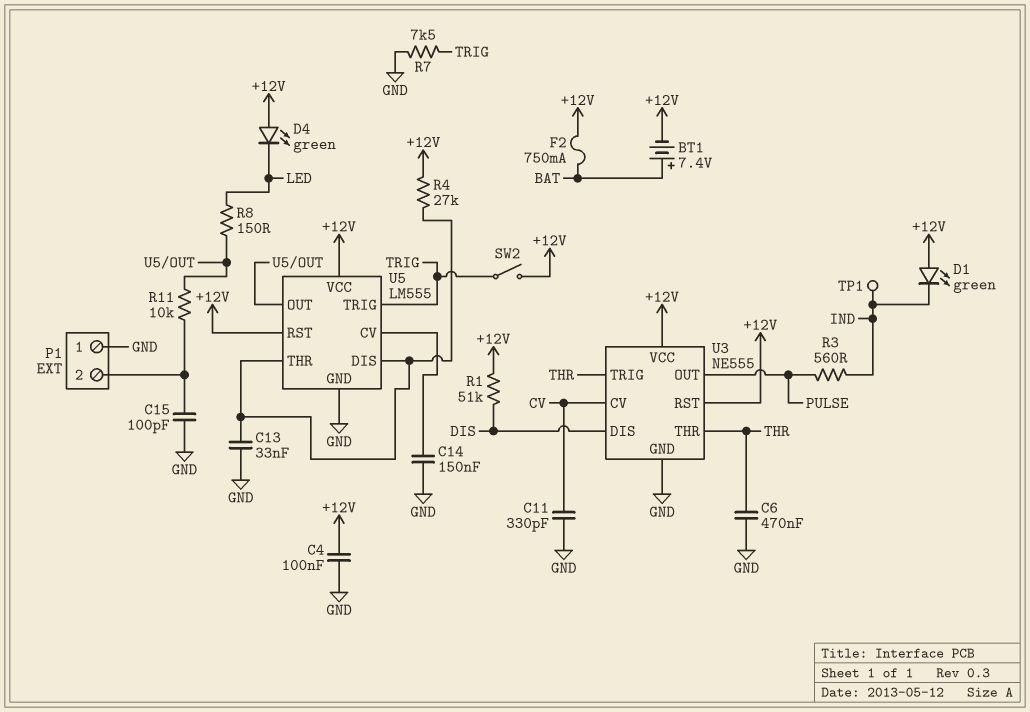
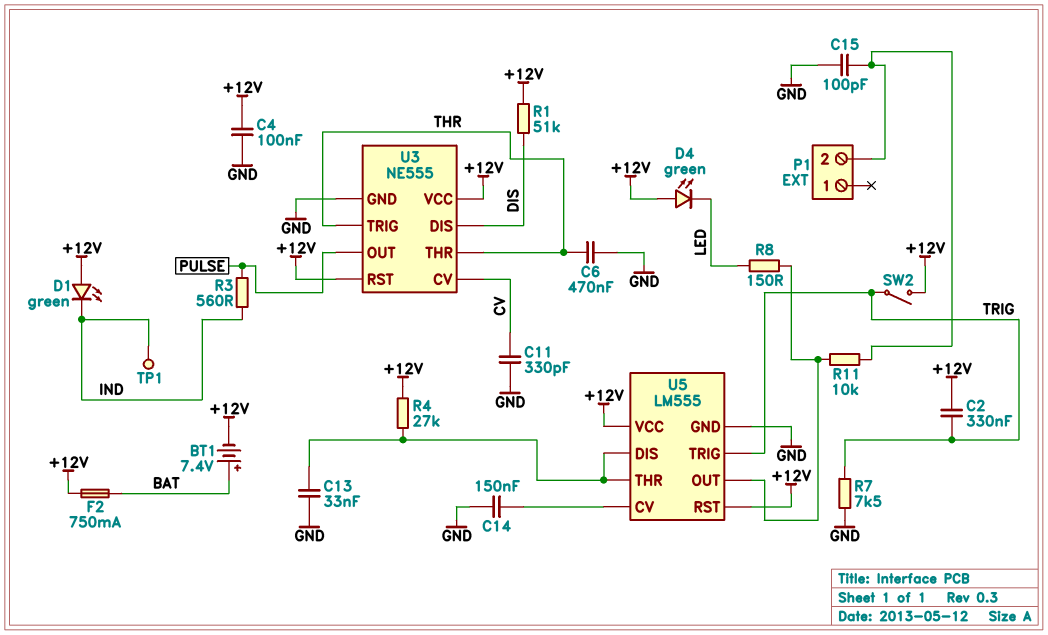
C2: none -> 330nF (+12V, TRIG)
P1 pin 1: GND -> none

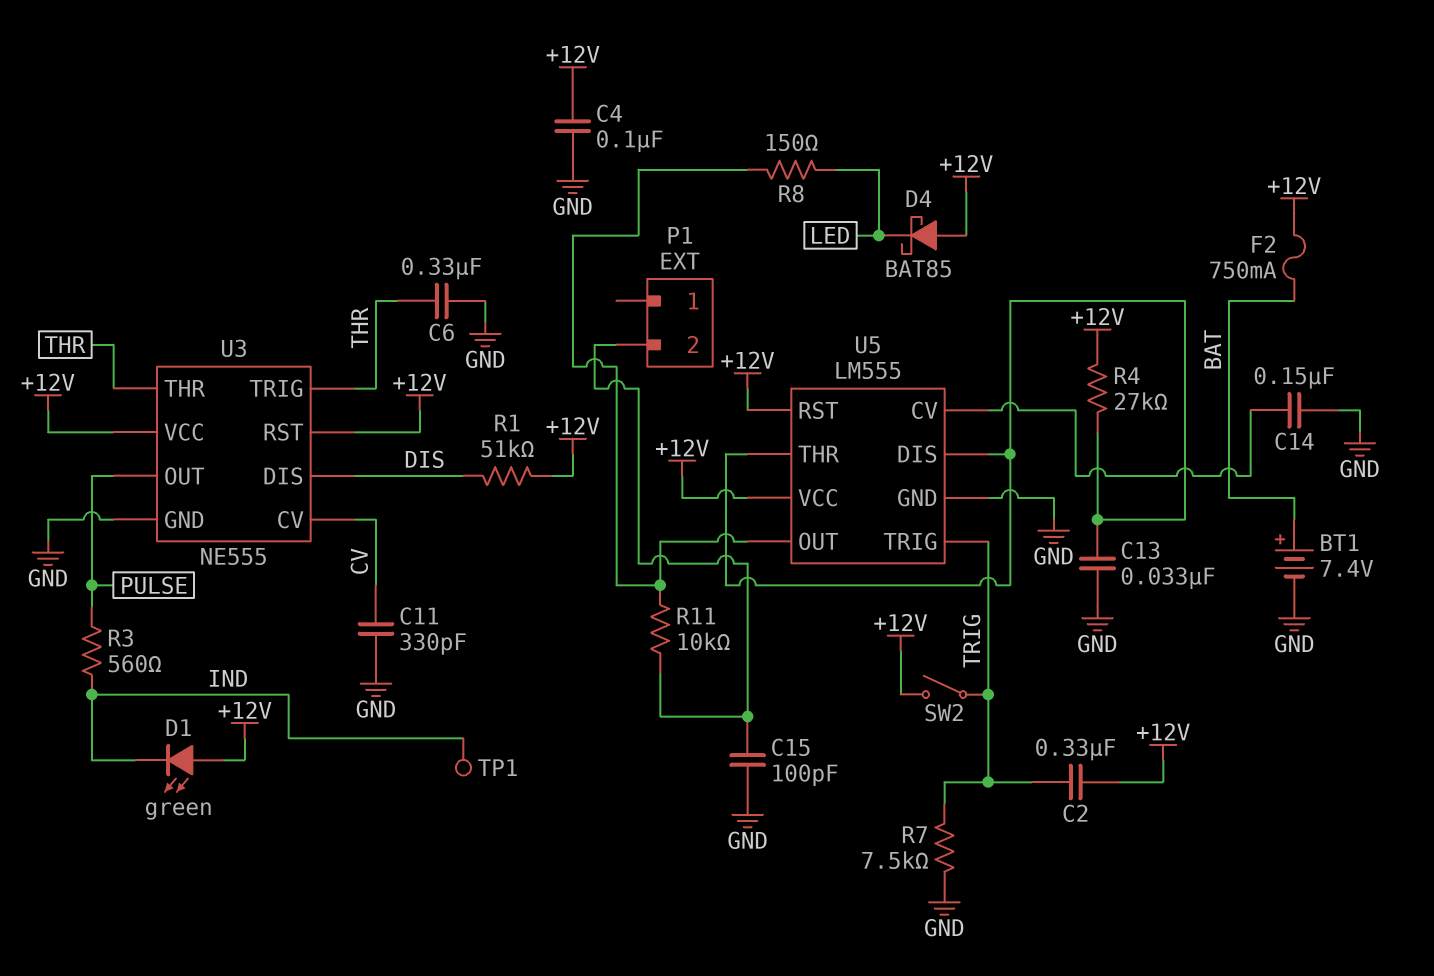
BT1: 7.4V (plus BAT, minus +12V) -> 7.4V (plus BAT, minus GND)
C6: 470nF (GND, THR) -> 330nF (GND, THR)
D4: LED green (A +12V, K LED) -> schottky BAT85 (A +12V, K LED)

